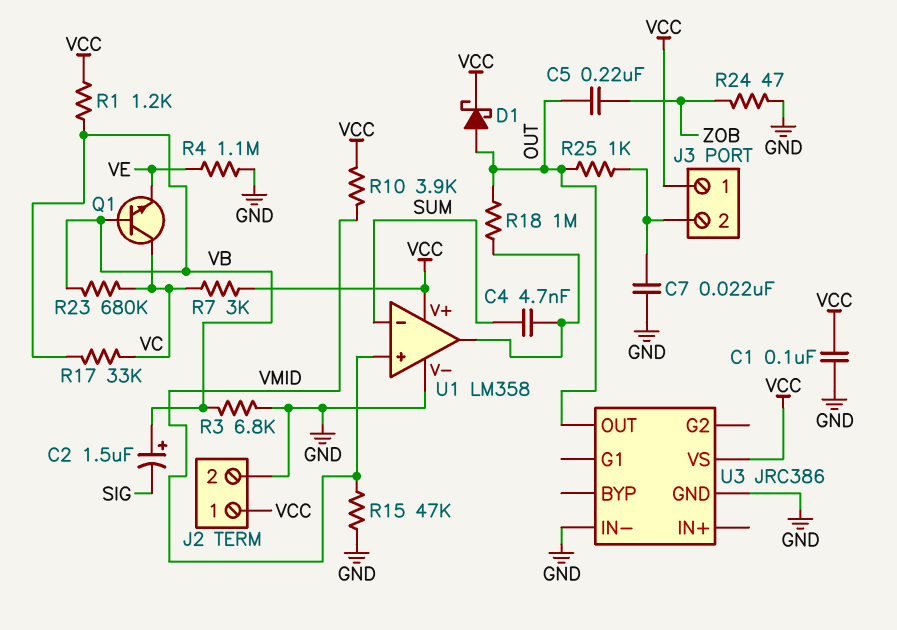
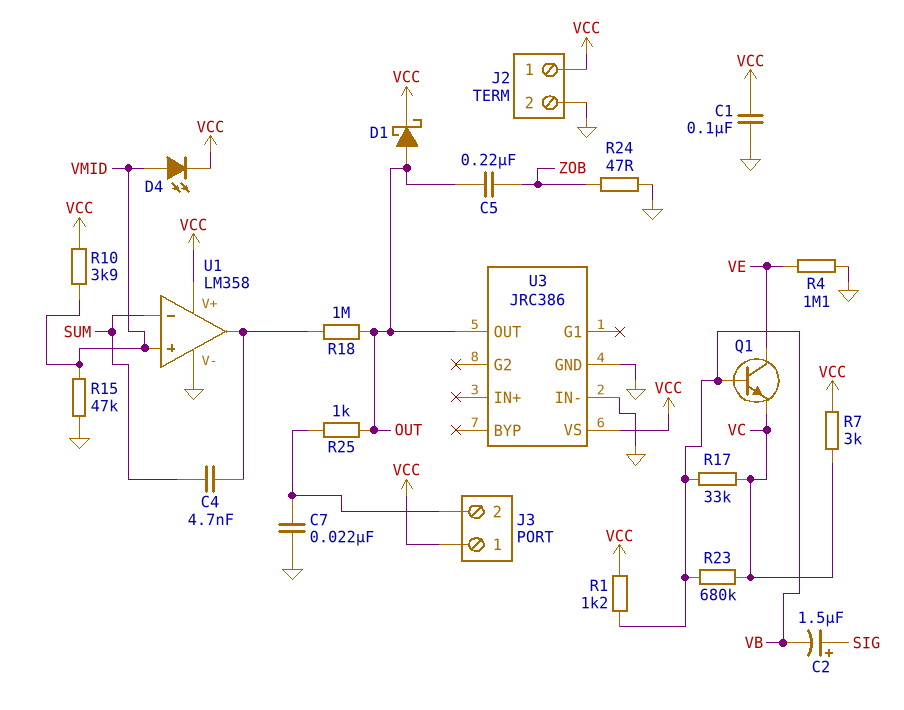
C2: 1.5uF (plus VB, minus SIG) -> 1.5uF (plus SIG, minus VB)
D4: none -> LED (A VMID, K VCC)
Q1: NPN (B VB, C VC, E VE) -> NPN (B VB, C VE, E VC)
R3: 6.8k (GND, VB) -> none

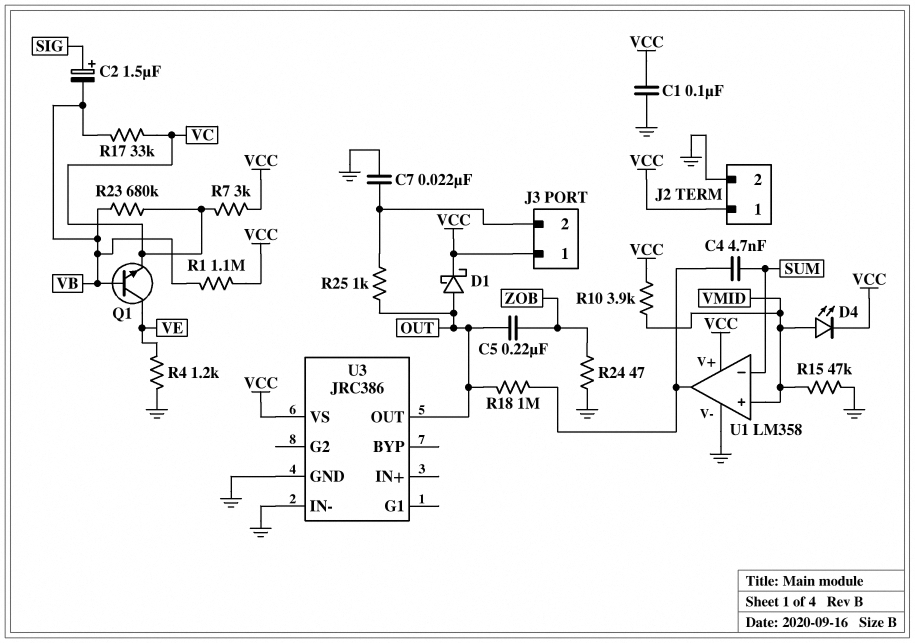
R1: 1.2k (VB, VCC) -> 1.1M (VB, VCC)
R4: 1.1M (GND, VE) -> 1.2k (GND, VE)

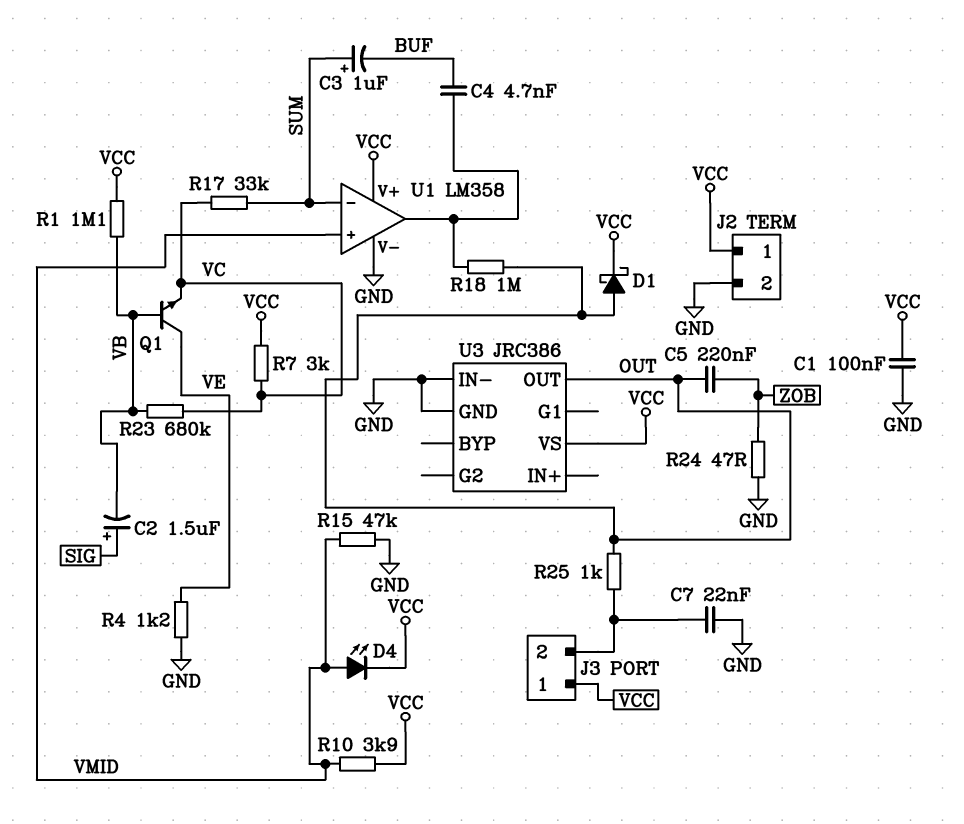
C3: none -> 1uF (plus SUM, minus BUF)
C4: 4.7nF (SUM, U1/out) -> 4.7nF (BUF, U1/out)
R17: 33k (VB, VC) -> 33k (SUM, VC)

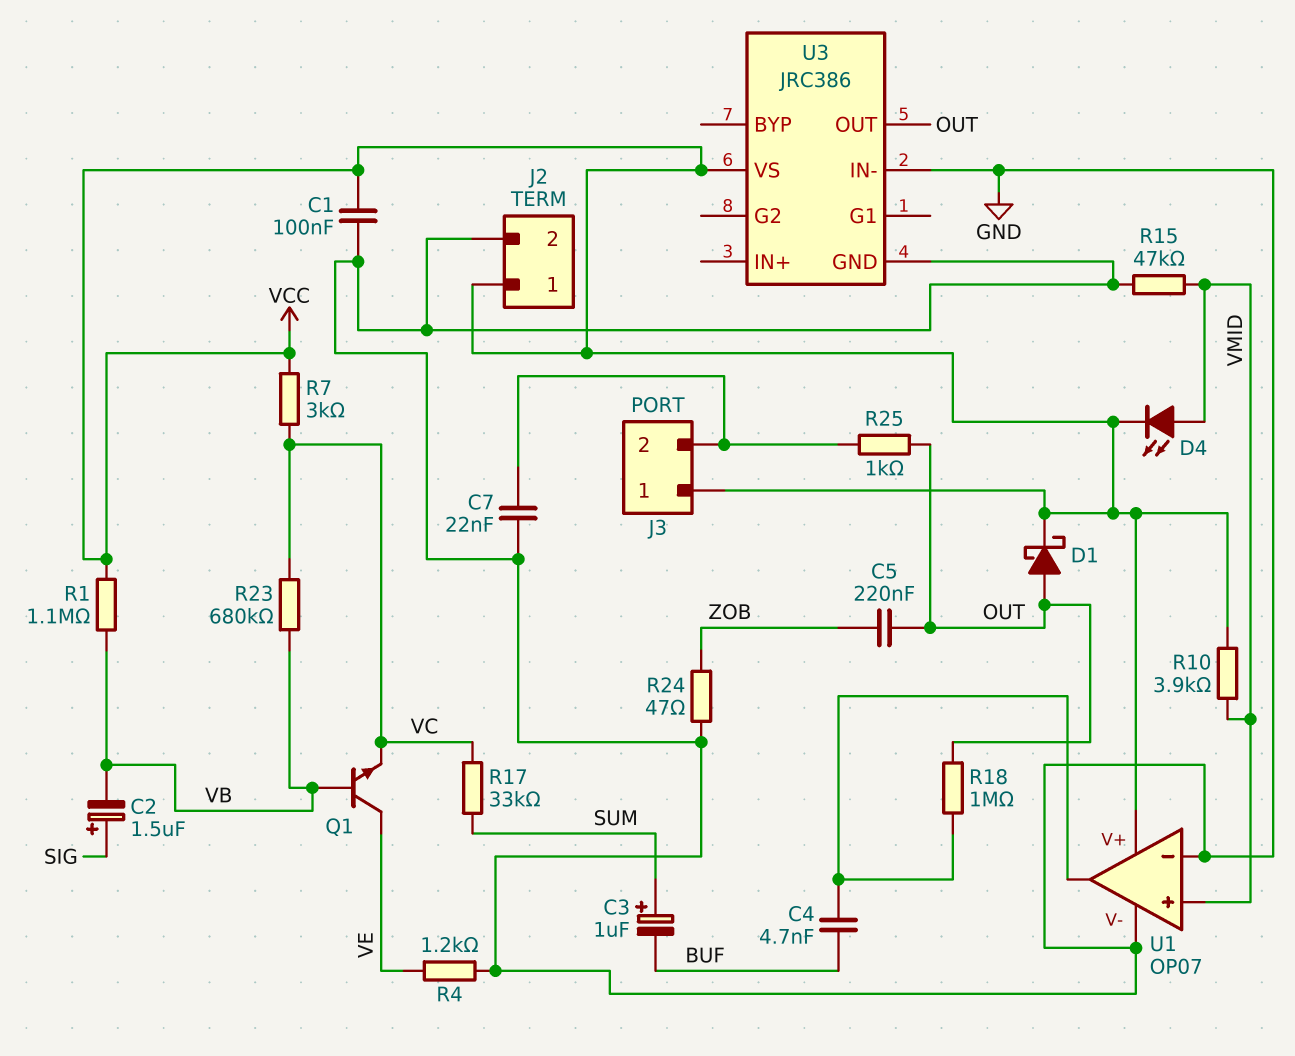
U1: LM358 -> OP07
U1 pin in-: SUM -> GND

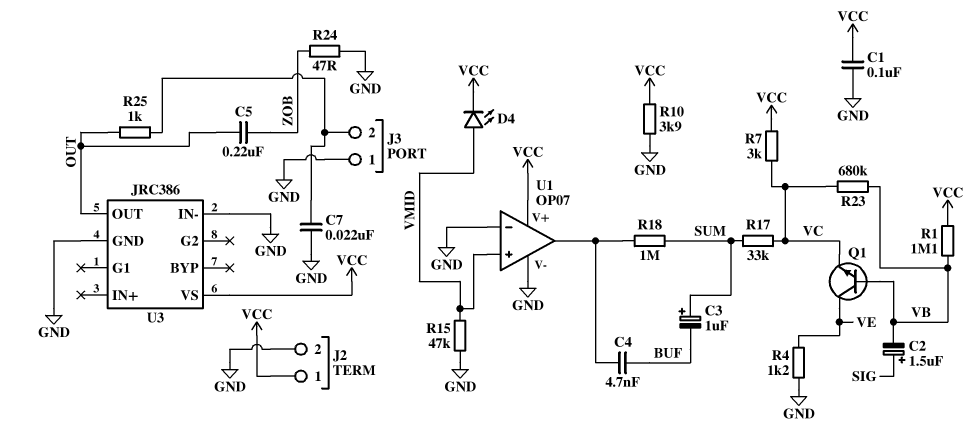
D1: schottky (A OUT, K VCC) -> none
J3 pin 1: VCC -> GND
R10: 3.9k (VCC, VMID) -> 3.9k (GND, VCC)
R18: 1M (OUT, U1/out) -> 1M (SUM, U1/out)

